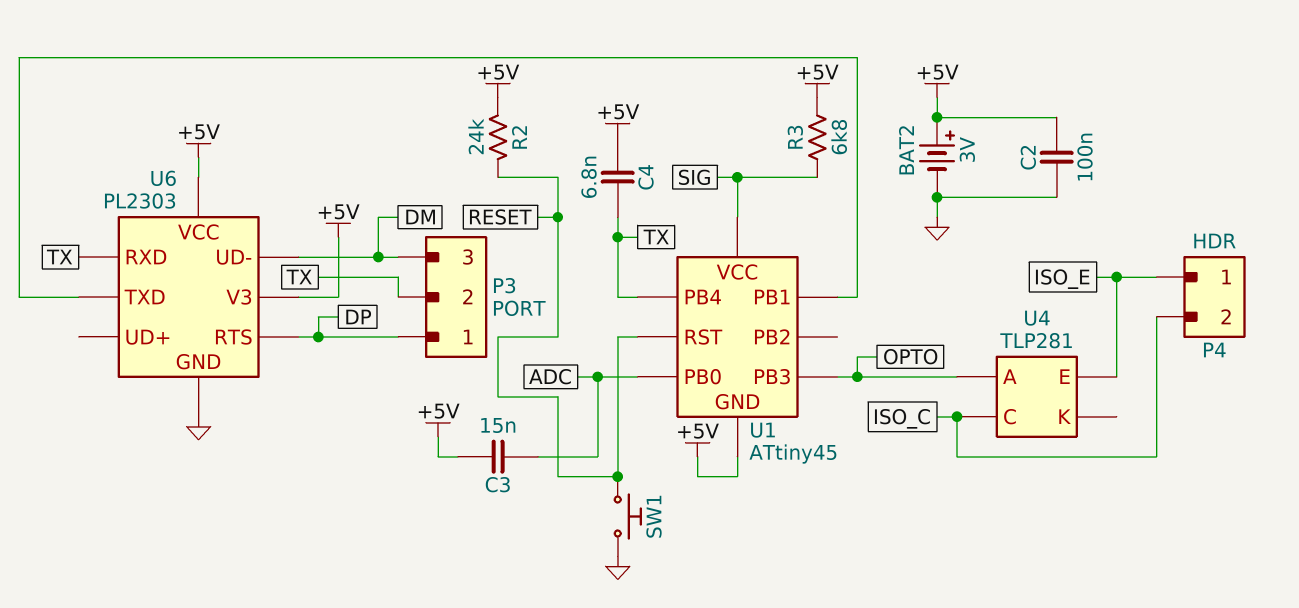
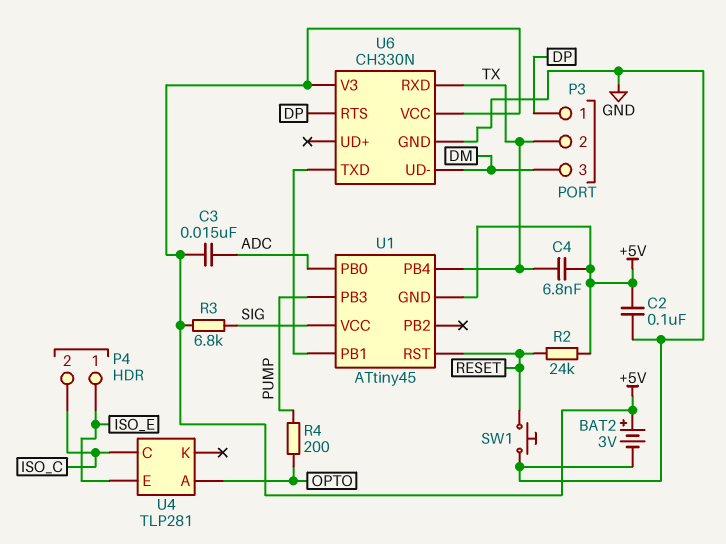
R4: none -> 200 (OPTO, PUMP)
U1 pin PB3: OPTO -> PUMP
U6: PL2303 -> CH330N

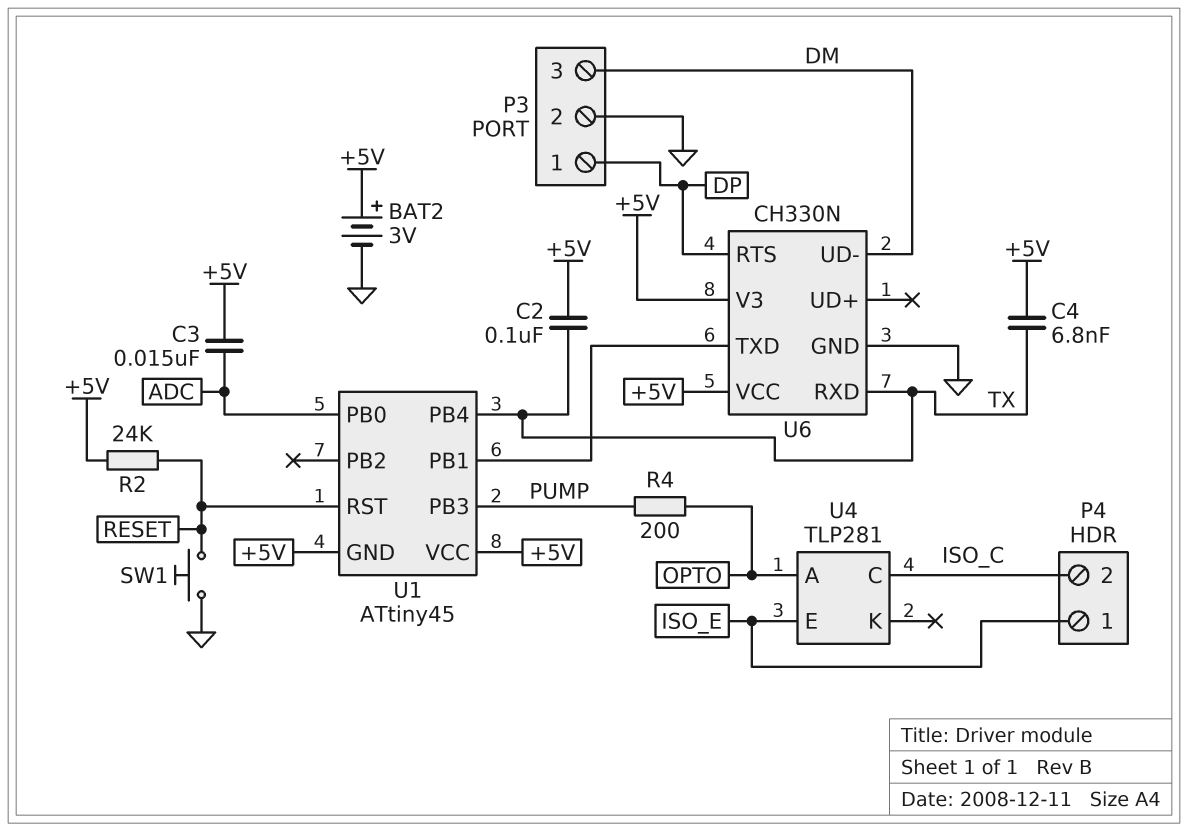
C2: 100nF (+5V, GND) -> 100nF (+5V, TX)
P3 pin 2: TX -> GND
R3: 6.8k (+5V, SIG) -> none
U1 pin VCC: SIG -> +5V

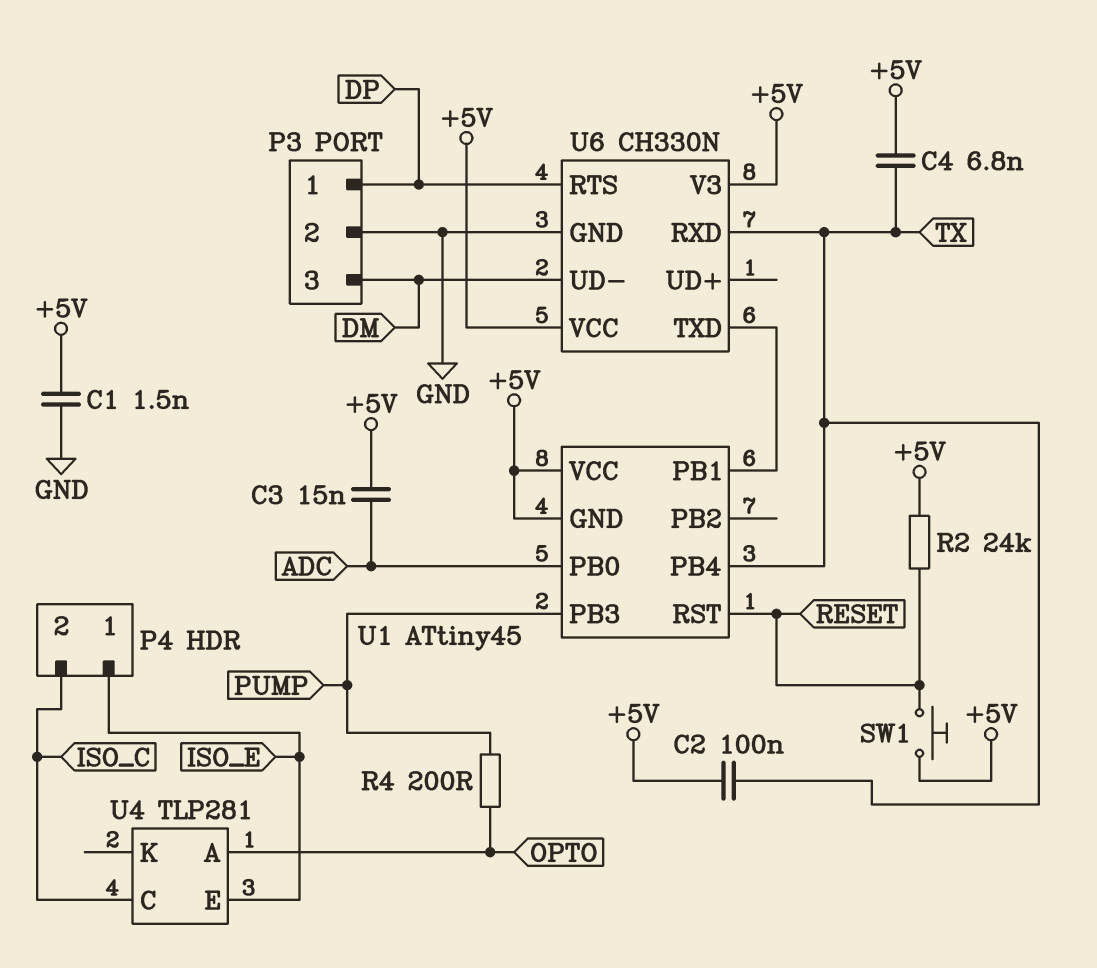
BAT2: 3V (plus +5V, minus GND) -> none
C1: none -> 1.5nF (+5V, GND)
SW1: button (GND, RESET) -> button (+5V, RESET)

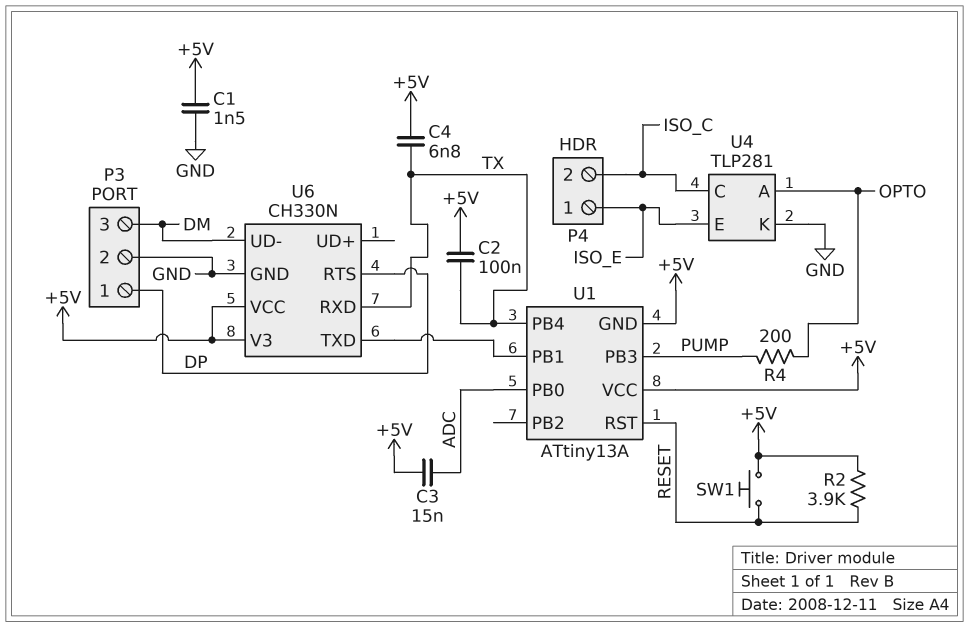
R2: 24k (+5V, RESET) -> 3.9k (+5V, RESET)
U1: ATtiny45 -> ATtiny13A
U4 pin K: none -> GND

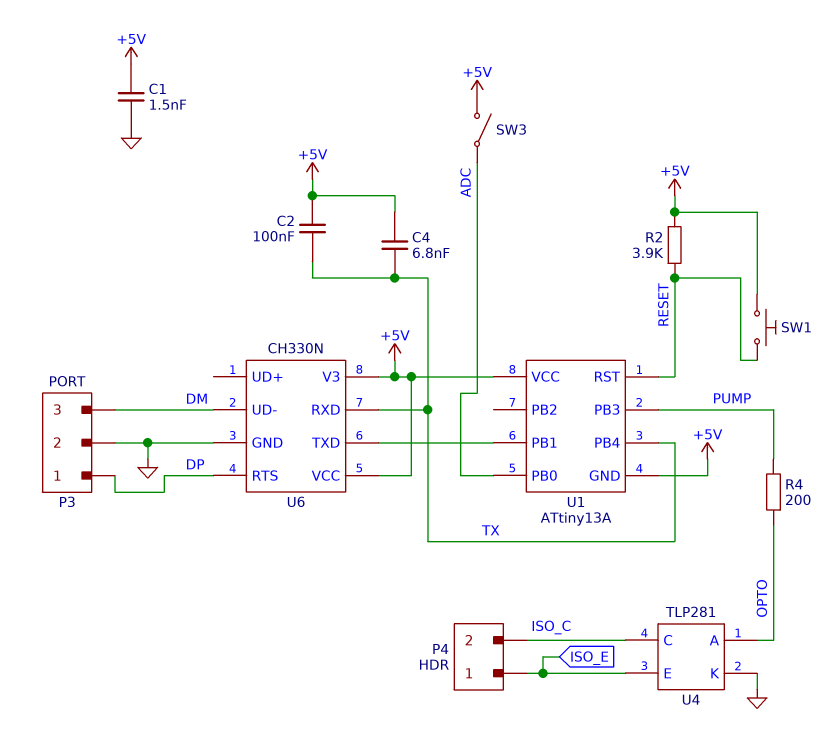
C3: 15nF (+5V, ADC) -> none
SW3: none -> switch (+5V, ADC)

